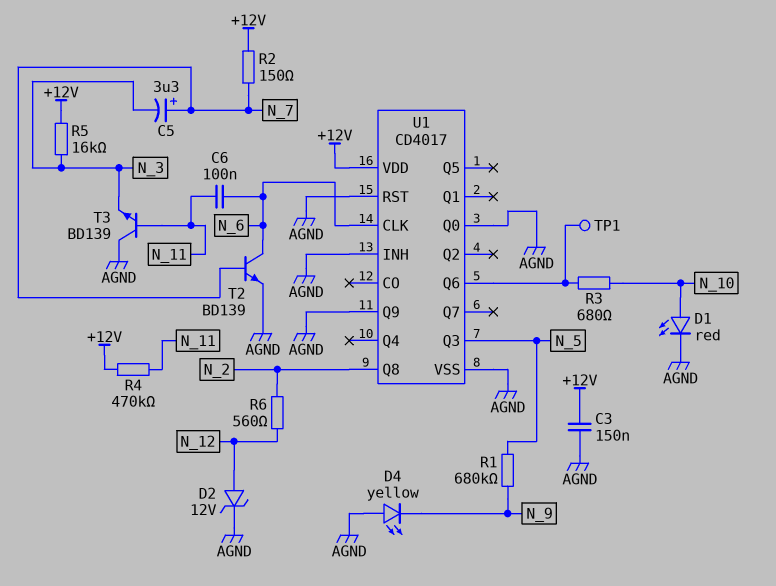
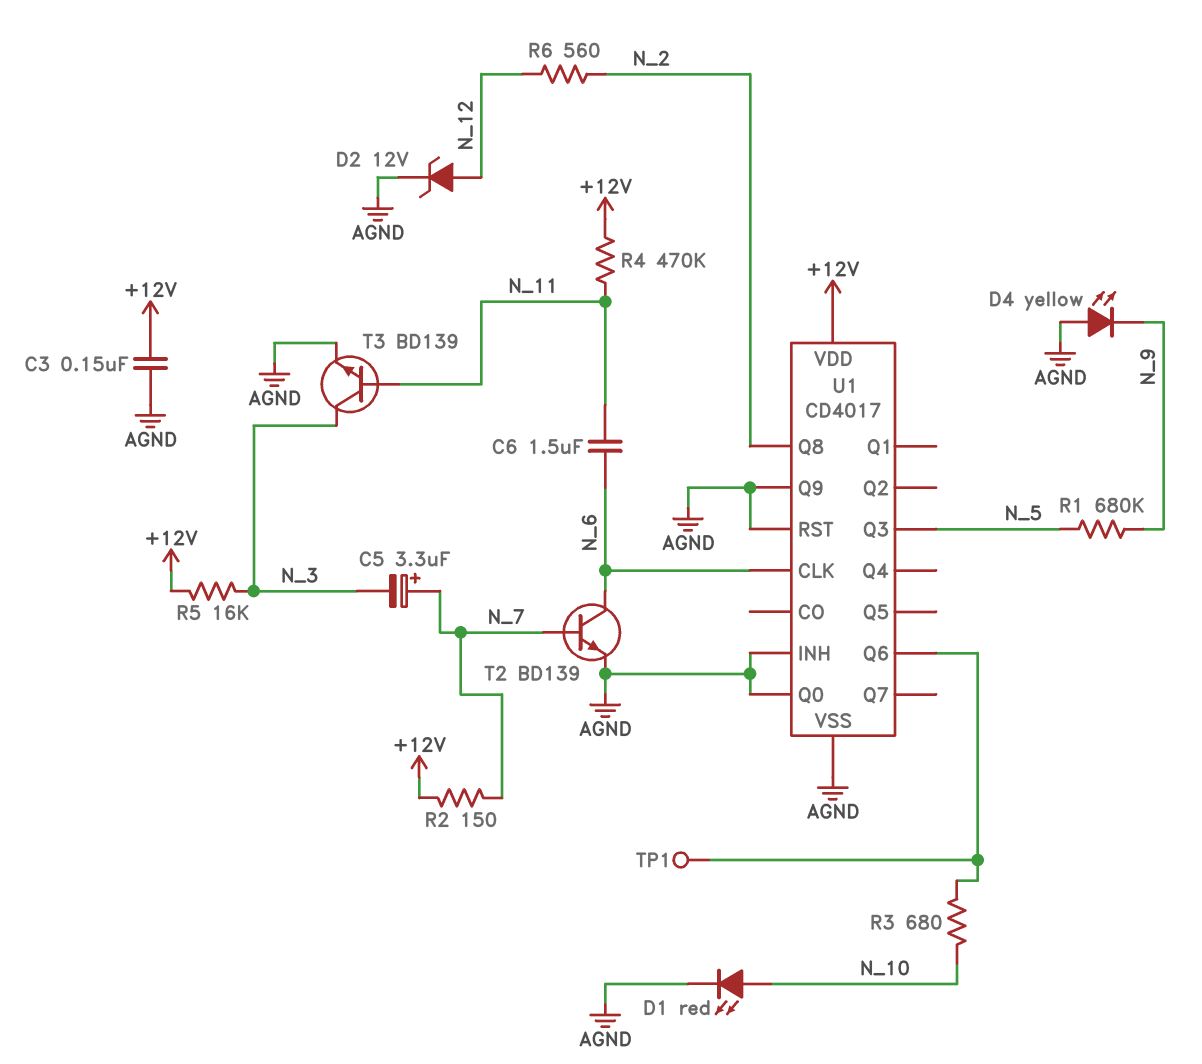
C6: 100nF (N_6, N_11) -> 1.5uF (N_6, N_11)
T3: NPN BD139 (B N_11, C AGND, E N_3) -> NPN BD139 (B N_11, C N_3, E AGND)

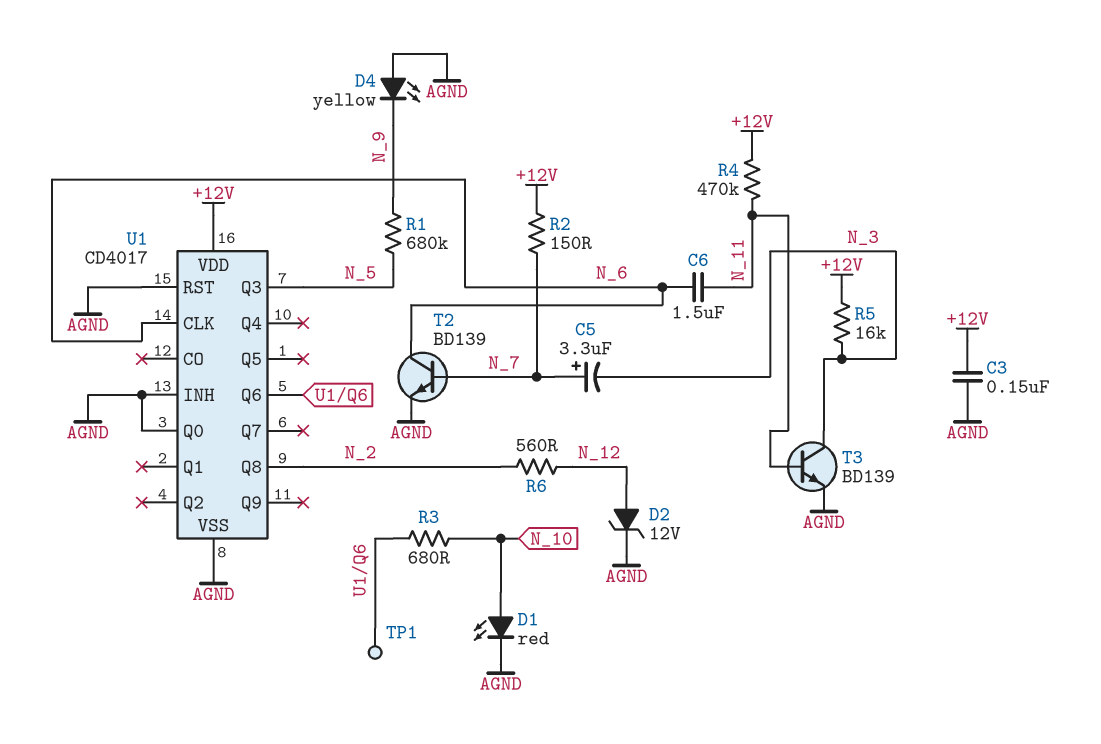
U1 pin Q9: AGND -> none

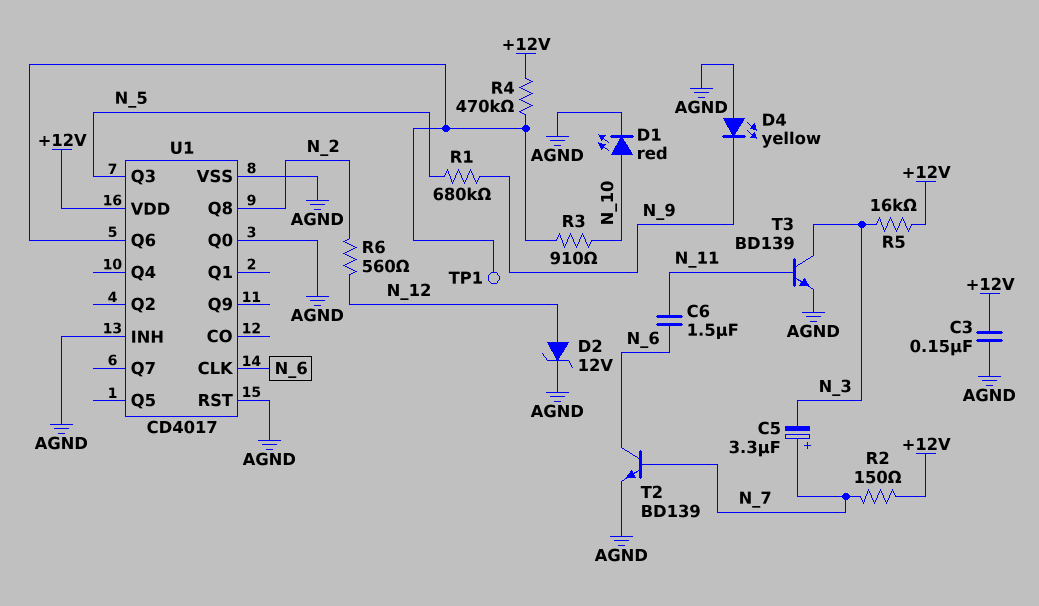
R3: 680 (N_10, U1/Q6) -> 910 (N_10, U1/Q6)
R4: 470k (+12V, N_11) -> 470k (+12V, U1/Q6)

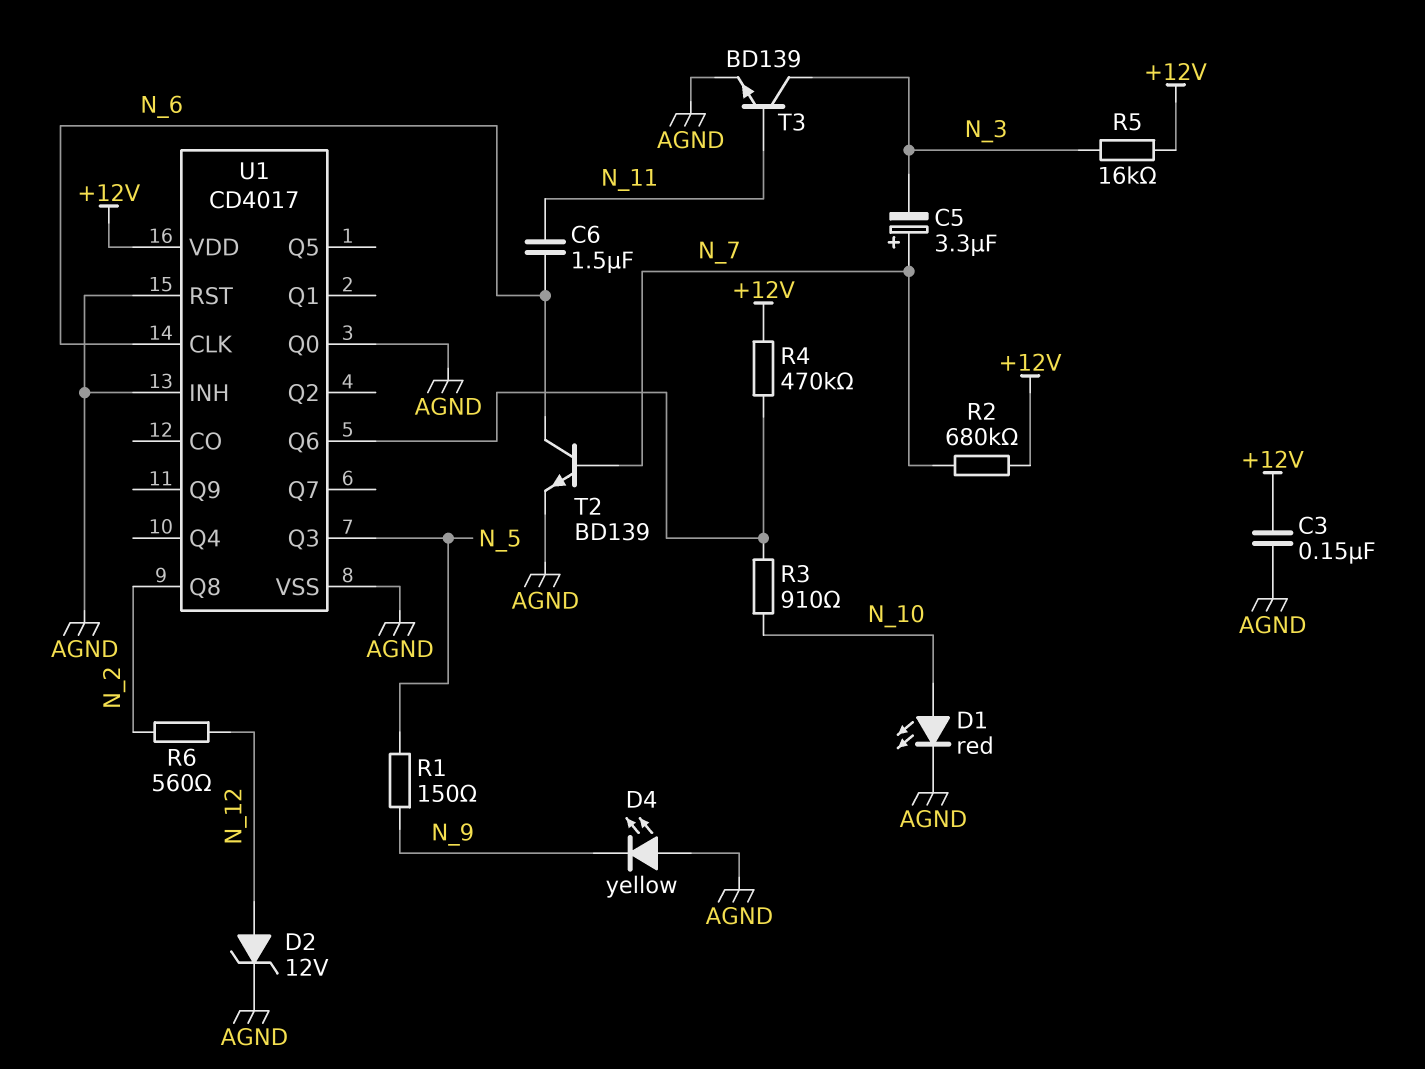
R1: 680k (N_5, N_9) -> 150 (N_5, N_9)
R2: 150 (+12V, N_7) -> 680k (+12V, N_7)
TP1: test point (U1/Q6) -> none

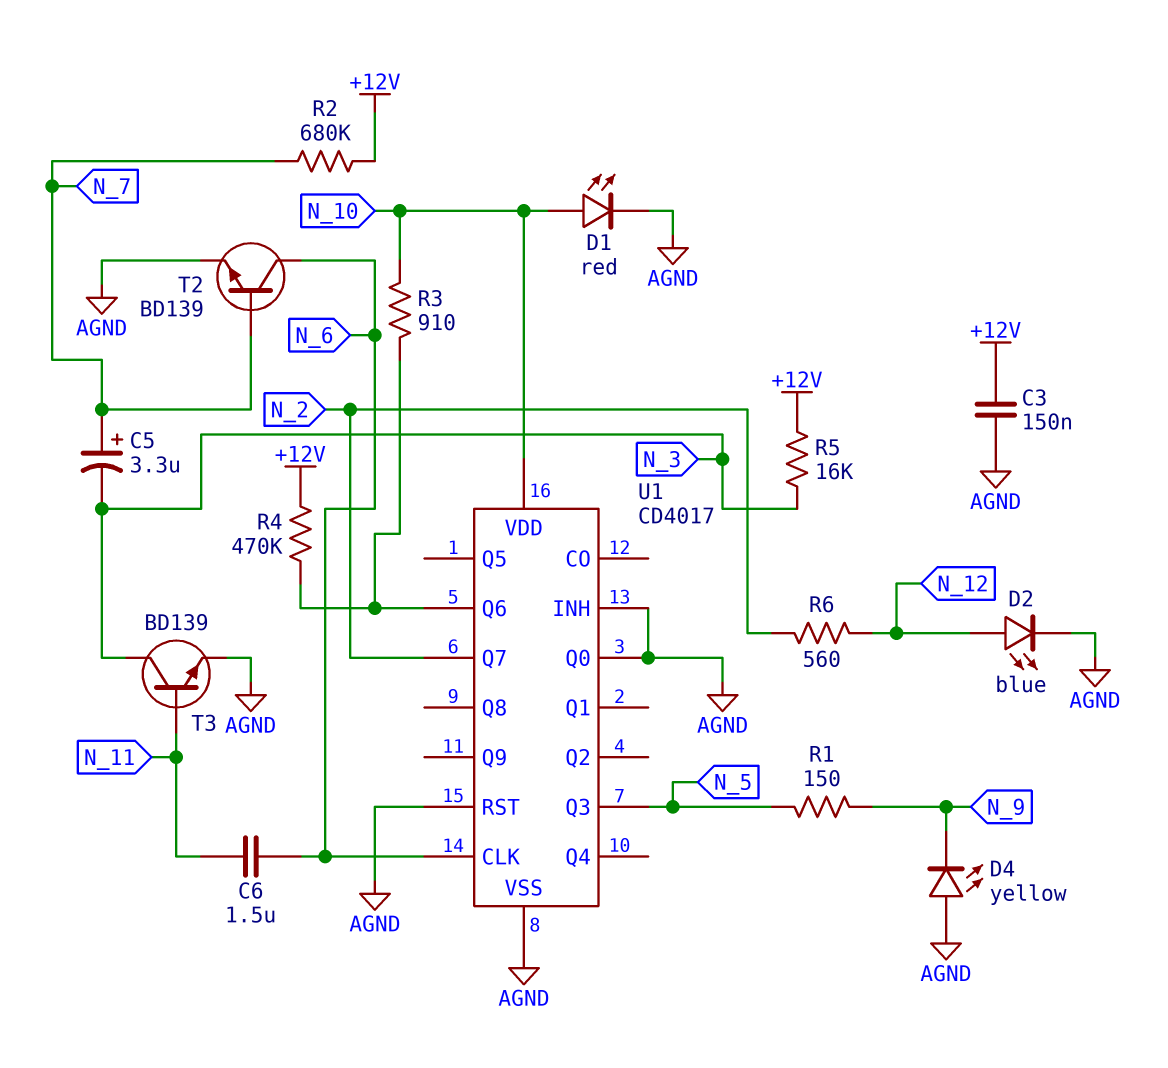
D2: zener 12V (A N_12, K AGND) -> LED blue (A N_12, K AGND)
U1 pin Q7: none -> N_2
U1 pin Q8: N_2 -> none
U1 pin VDD: +12V -> N_10

